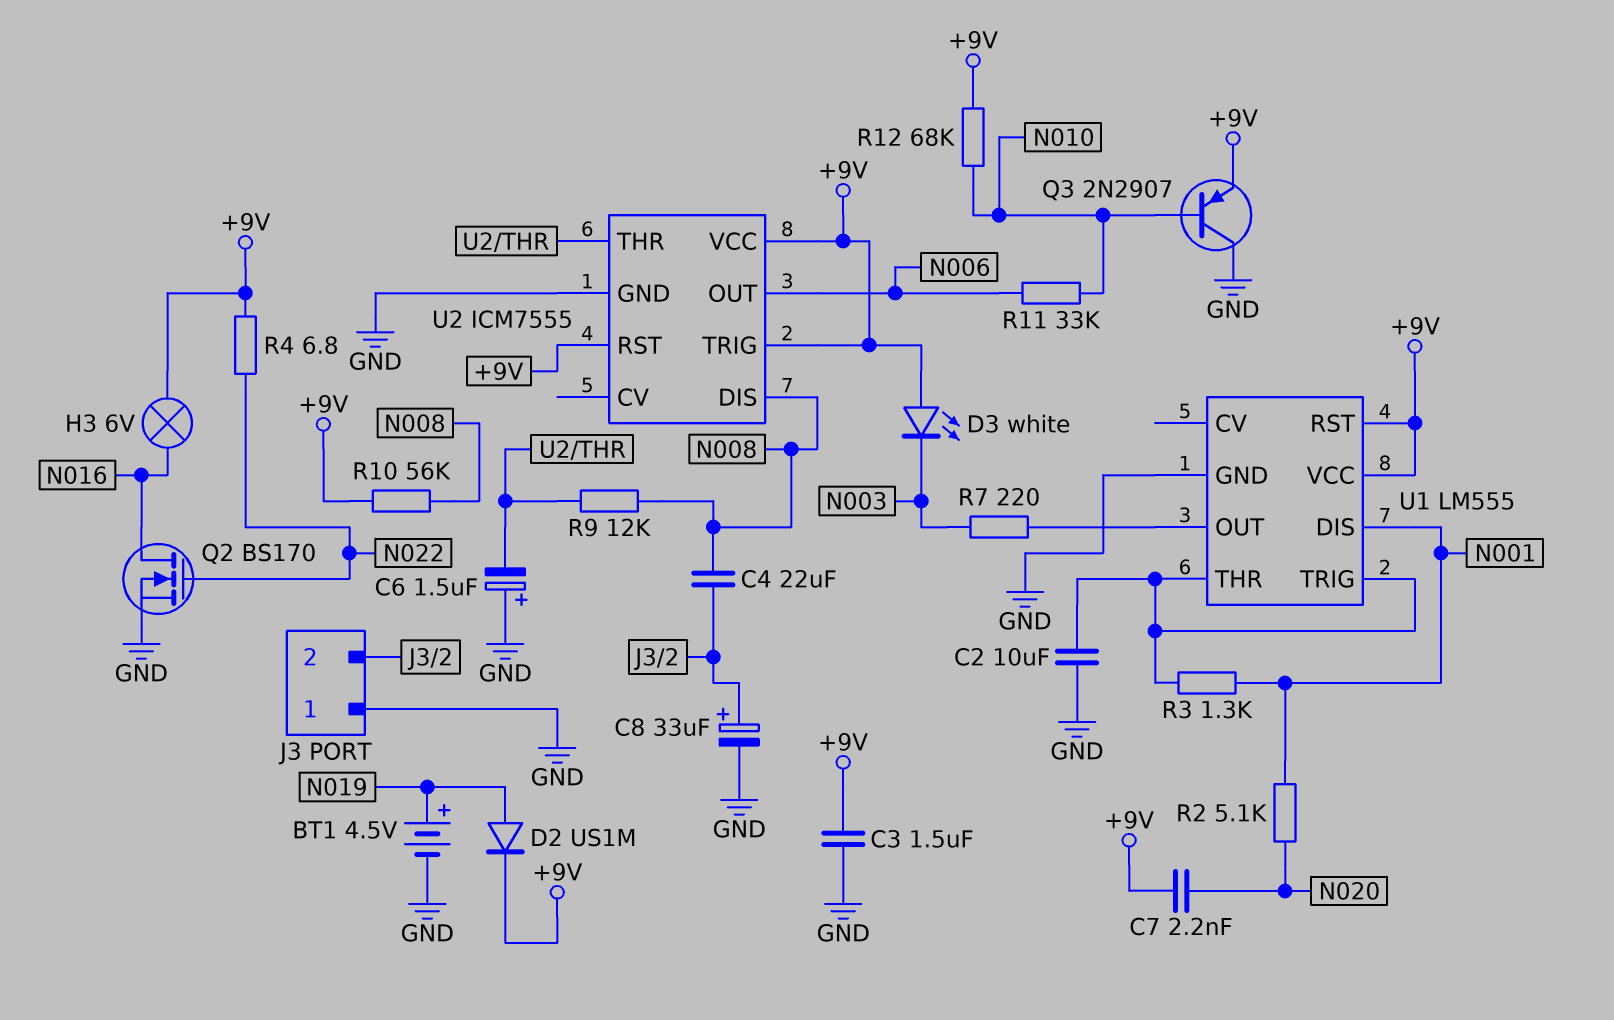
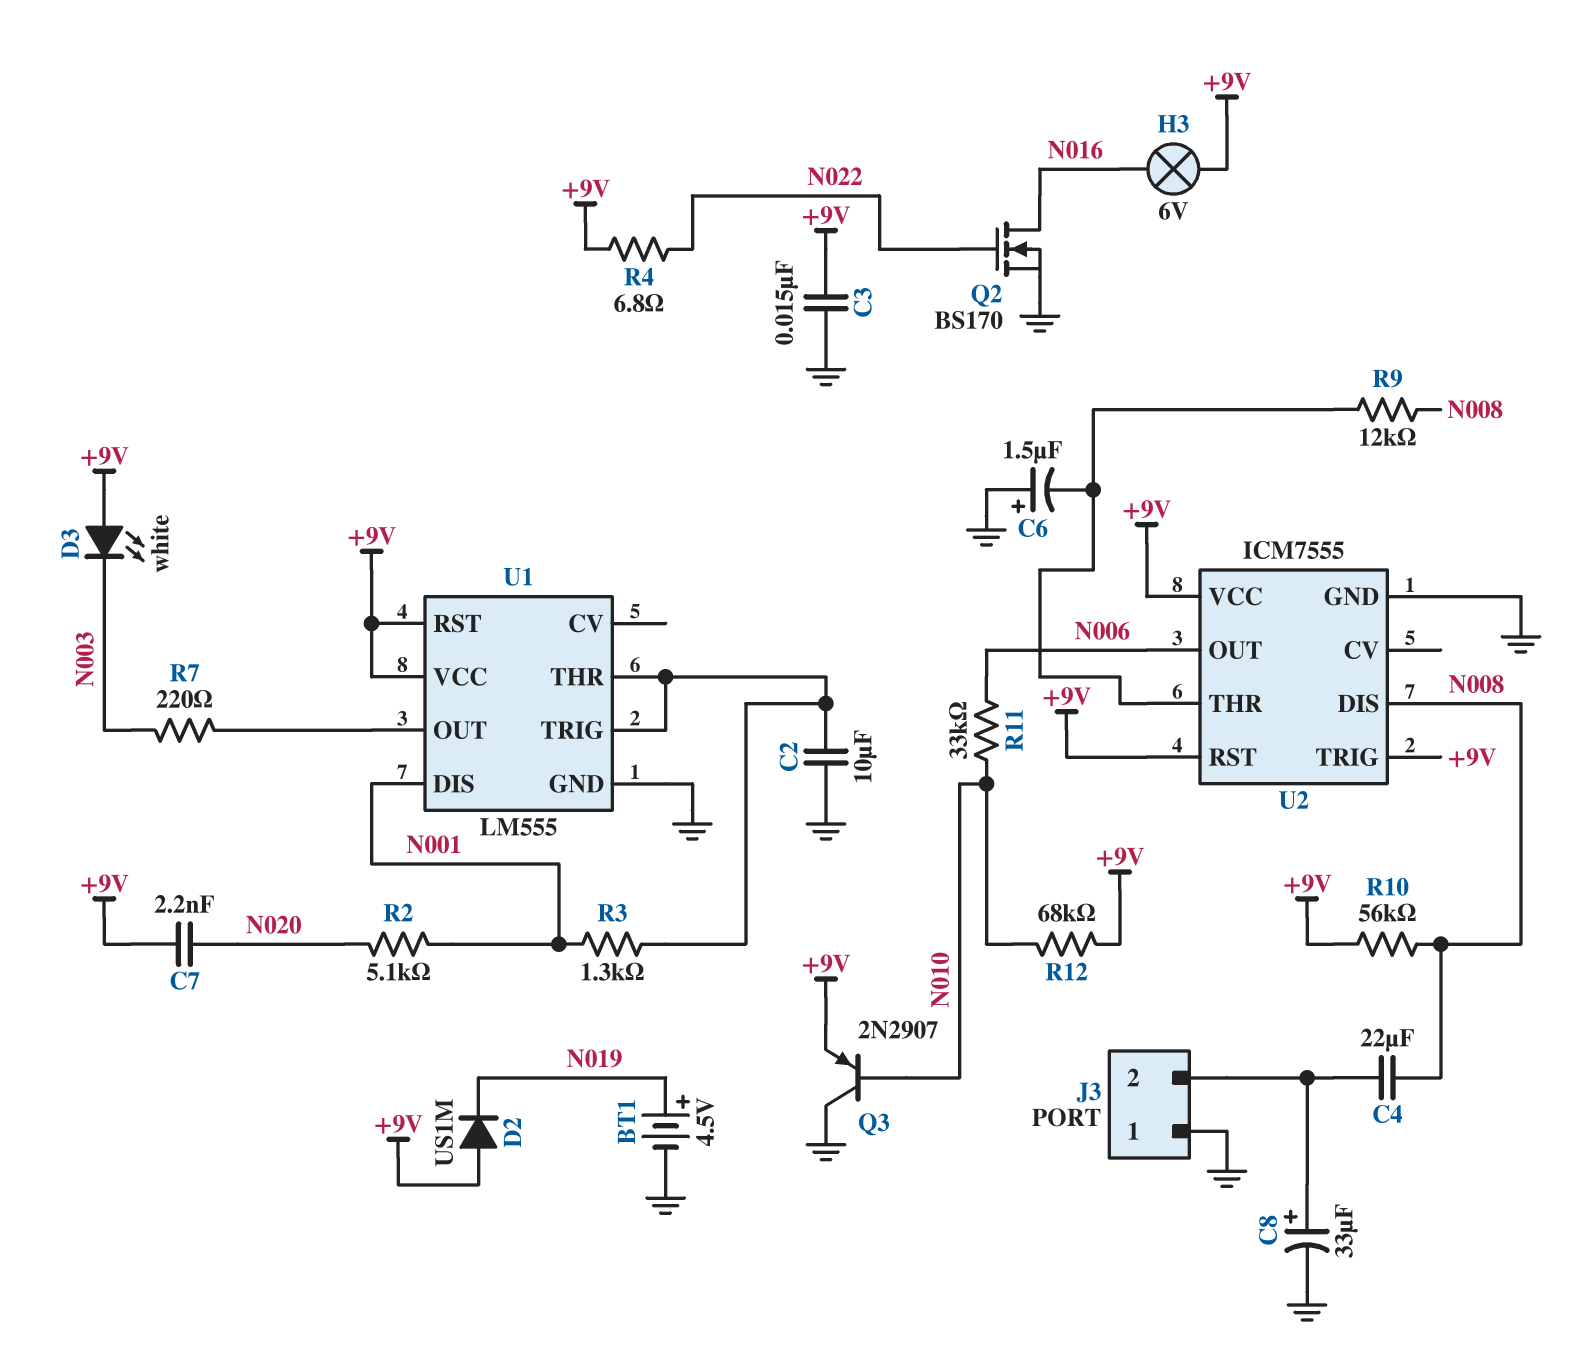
C3: 1.5uF (+9V, GND) -> 15nF (+9V, GND)
D2: diode US1M (A N019, K +9V) -> diode US1M (A +9V, K N019)

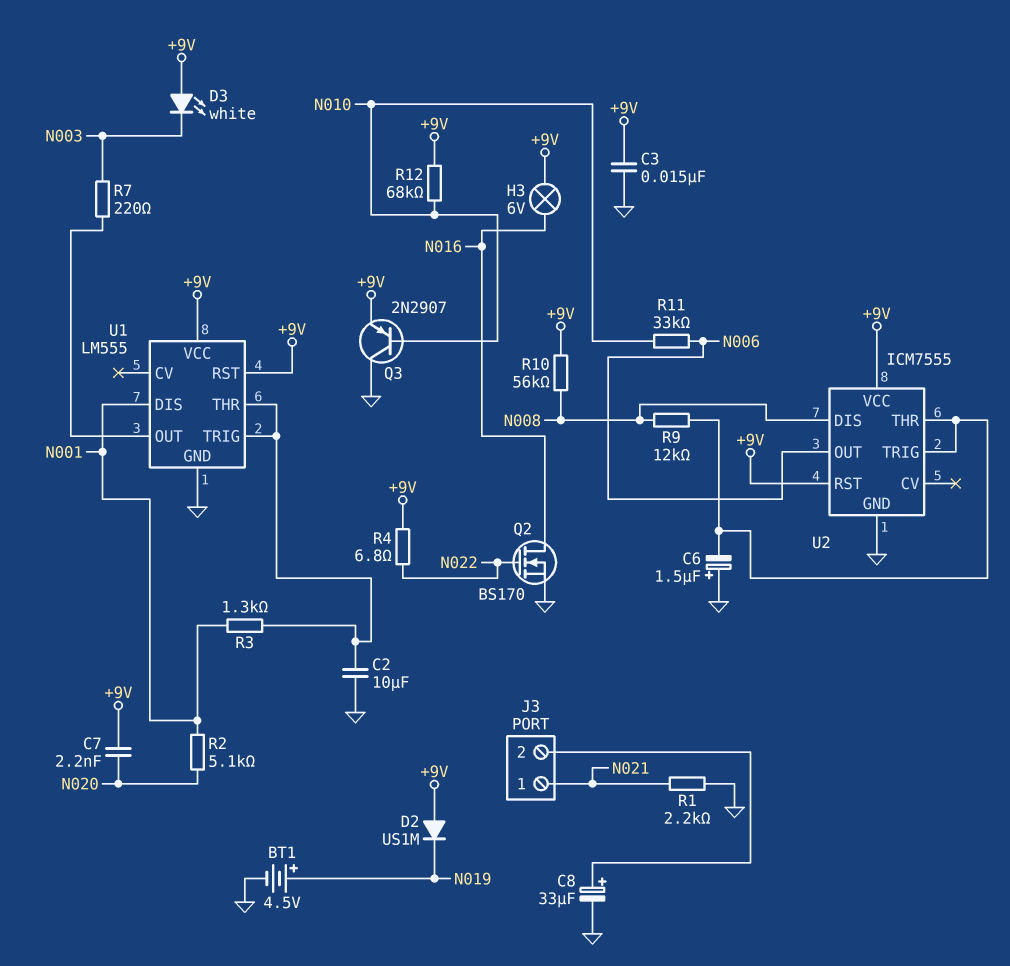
C4: 22uF (J3/2, N008) -> none
J3 pin 1: GND -> N021
R1: none -> 2.2k (GND, N021)
U2 pin TRIG: +9V -> U2/THR

